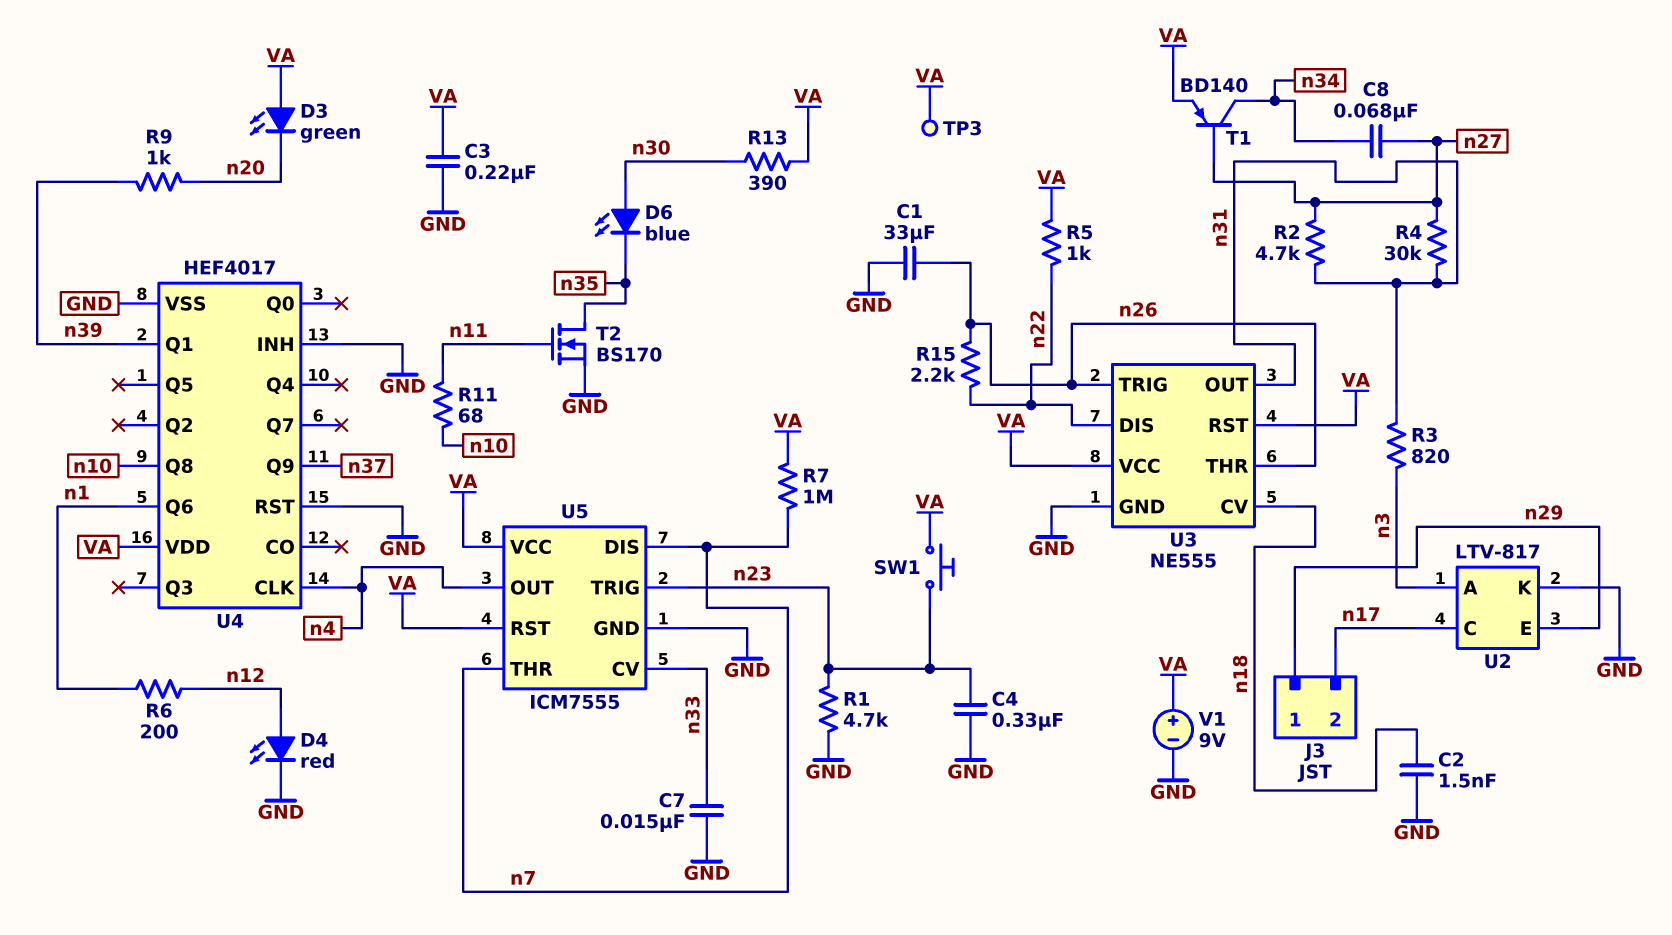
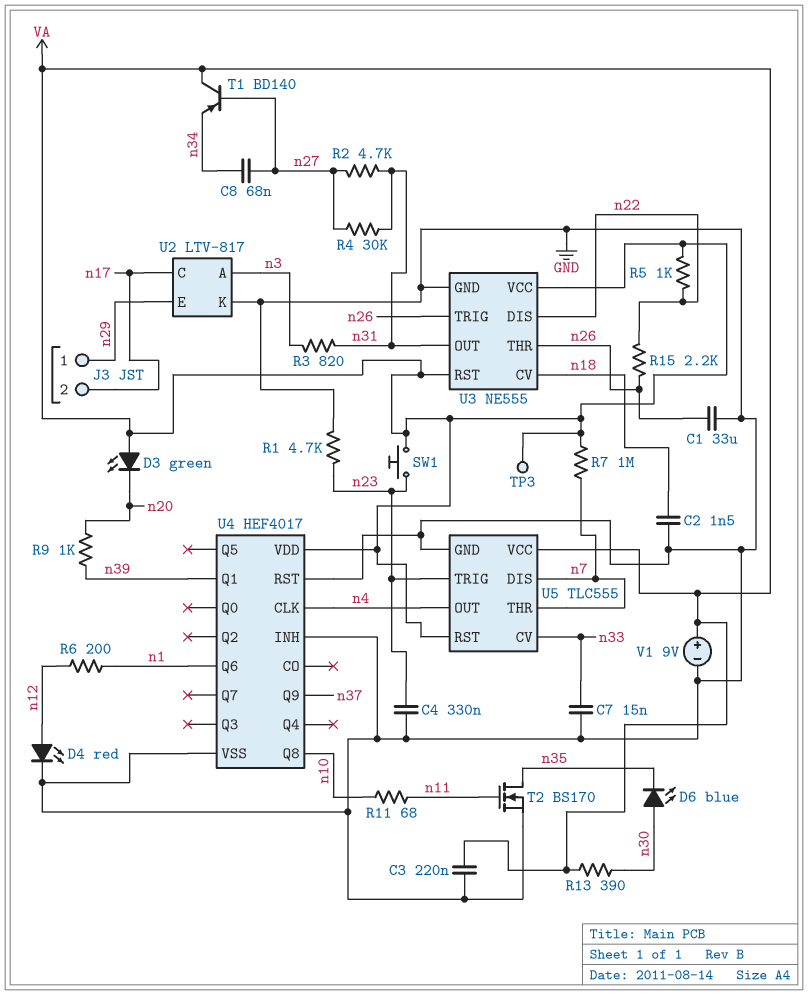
T1: PNP BD140 (B n27, C n34, E VA) -> PNP BD140 (B n27, C VA, E n34)
U5: ICM7555 -> TLC555

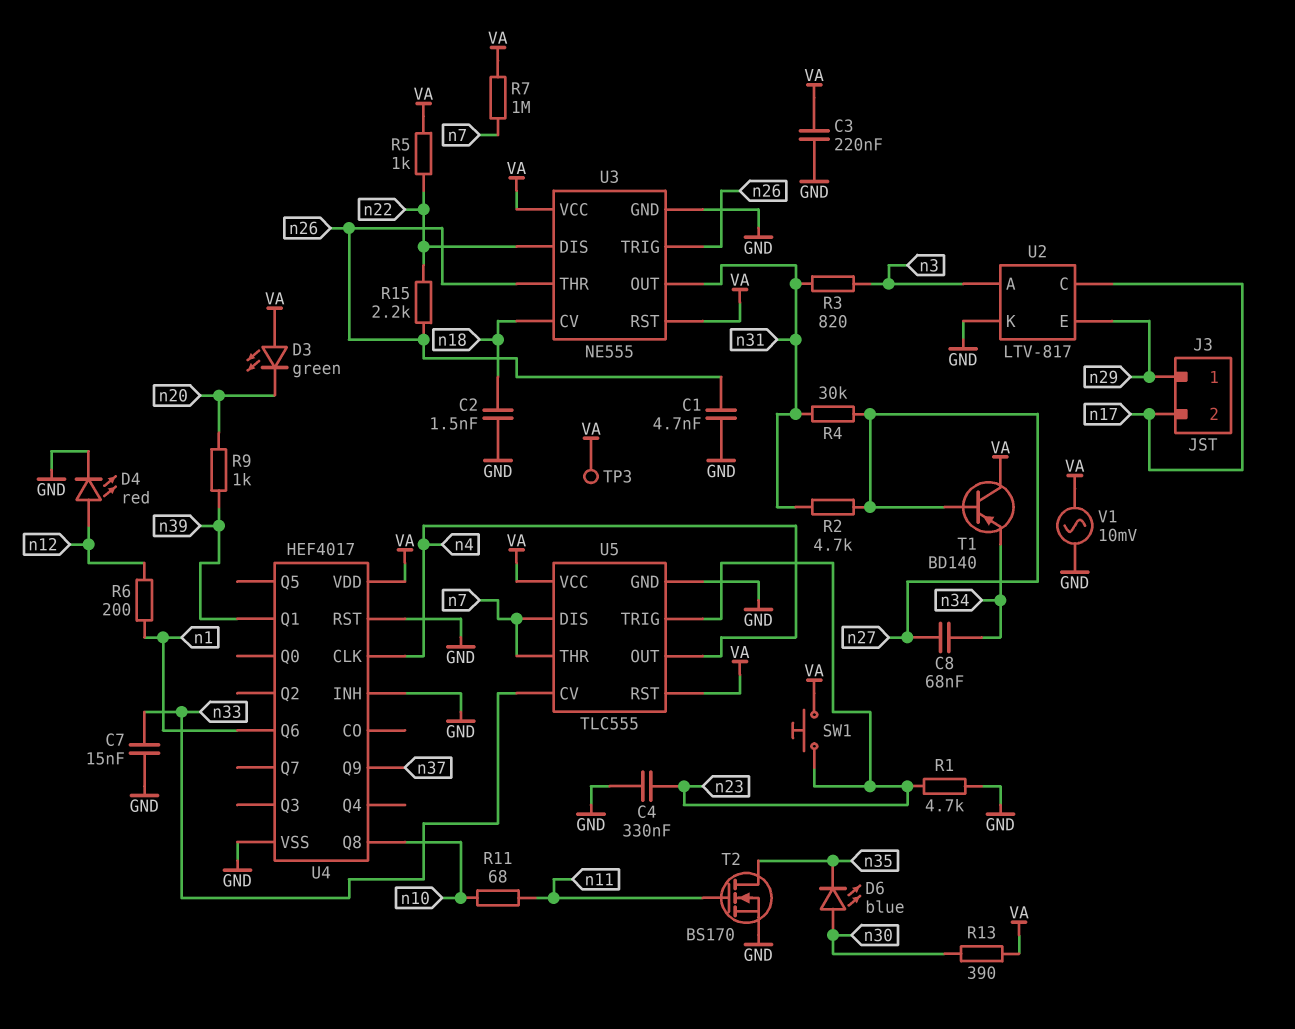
C1: 33uF (GND, n26) -> 4.7nF (GND, n26)
V1: 9V (plus VA, minus GND) -> AC 10mV (GND, VA)

